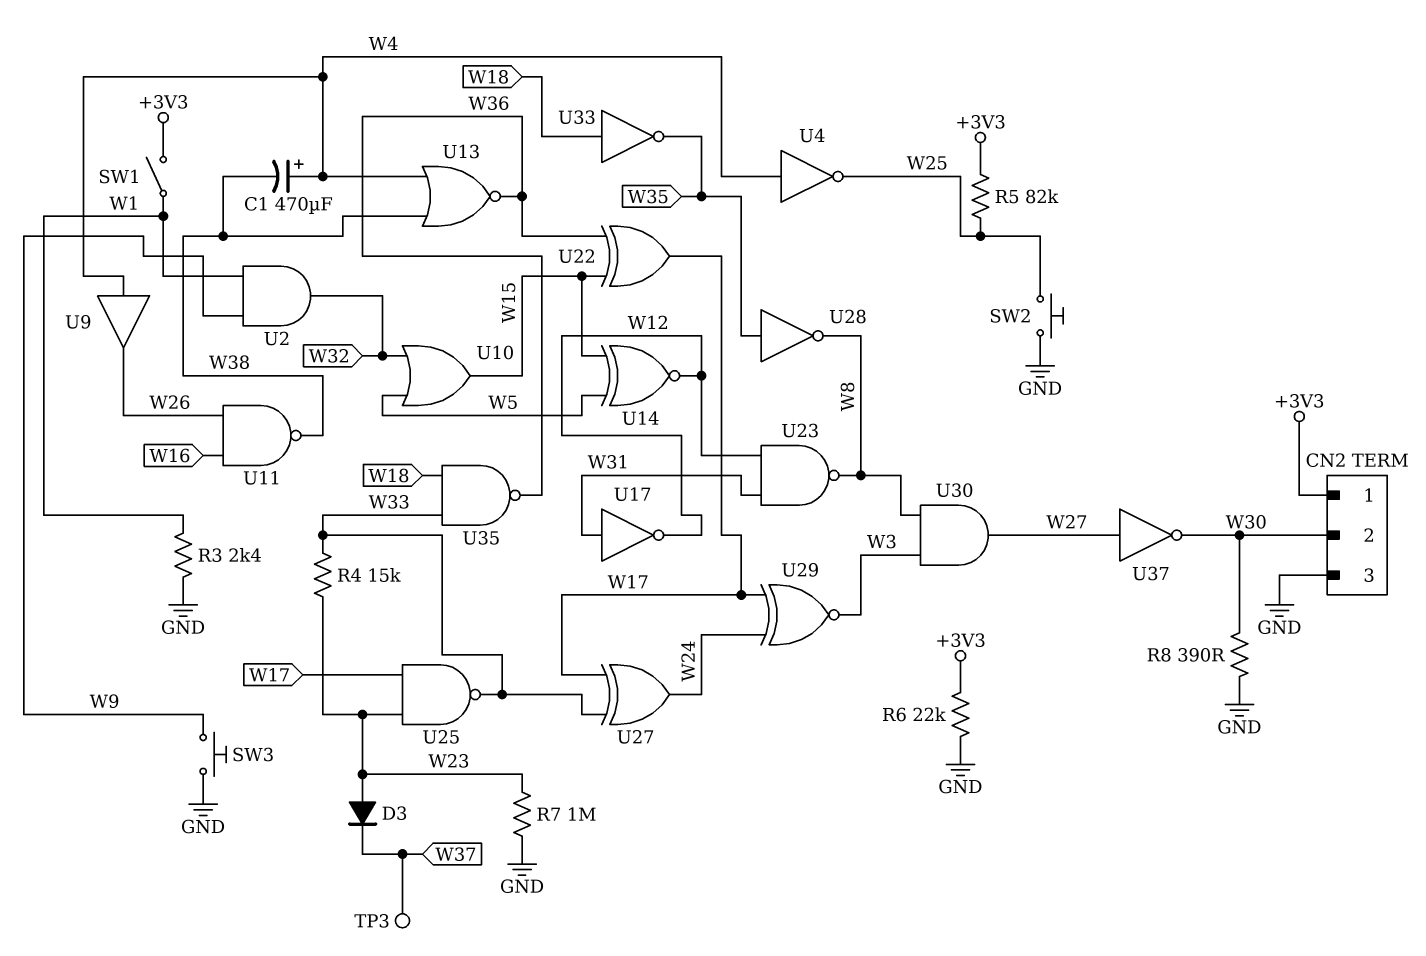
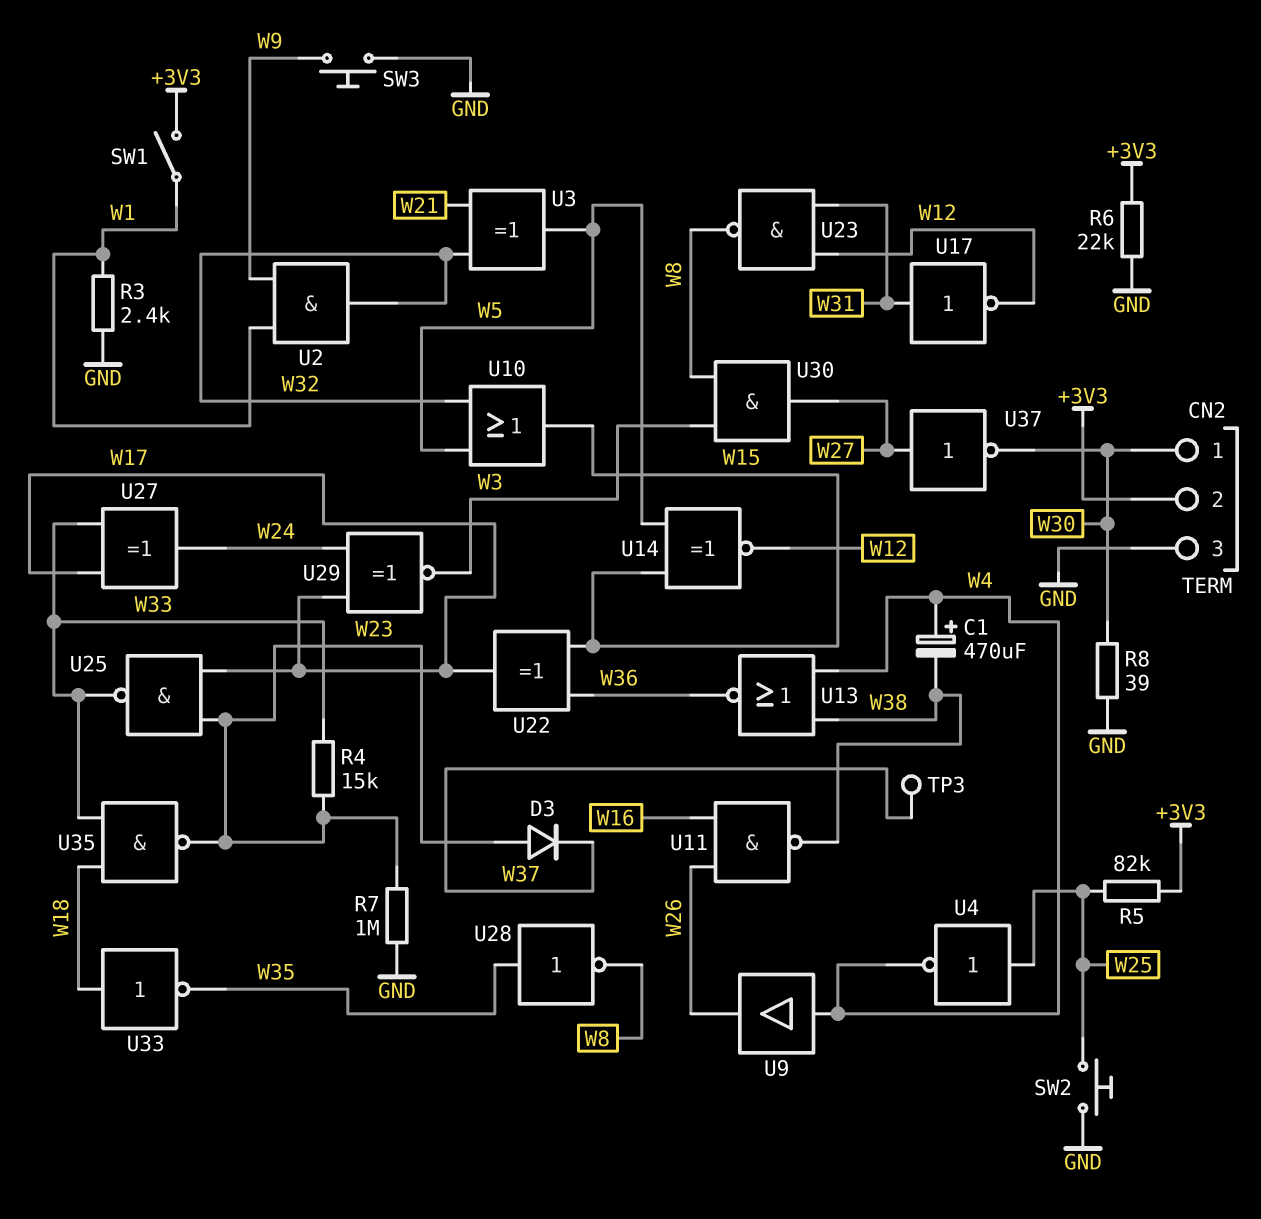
CN2 pin 1: +3V3 -> W30
CN2 pin 2: W30 -> +3V3
R8: 390 (GND, W30) -> 39 (GND, W30)
U3: none -> XOR (in W21, in W32, out W5)
U4: NOT (in W4, out W25) -> NOT (in W25, out W4)
U35: NAND (in W18, in W33, out W36) -> NAND (in W18, in W33, out W23)

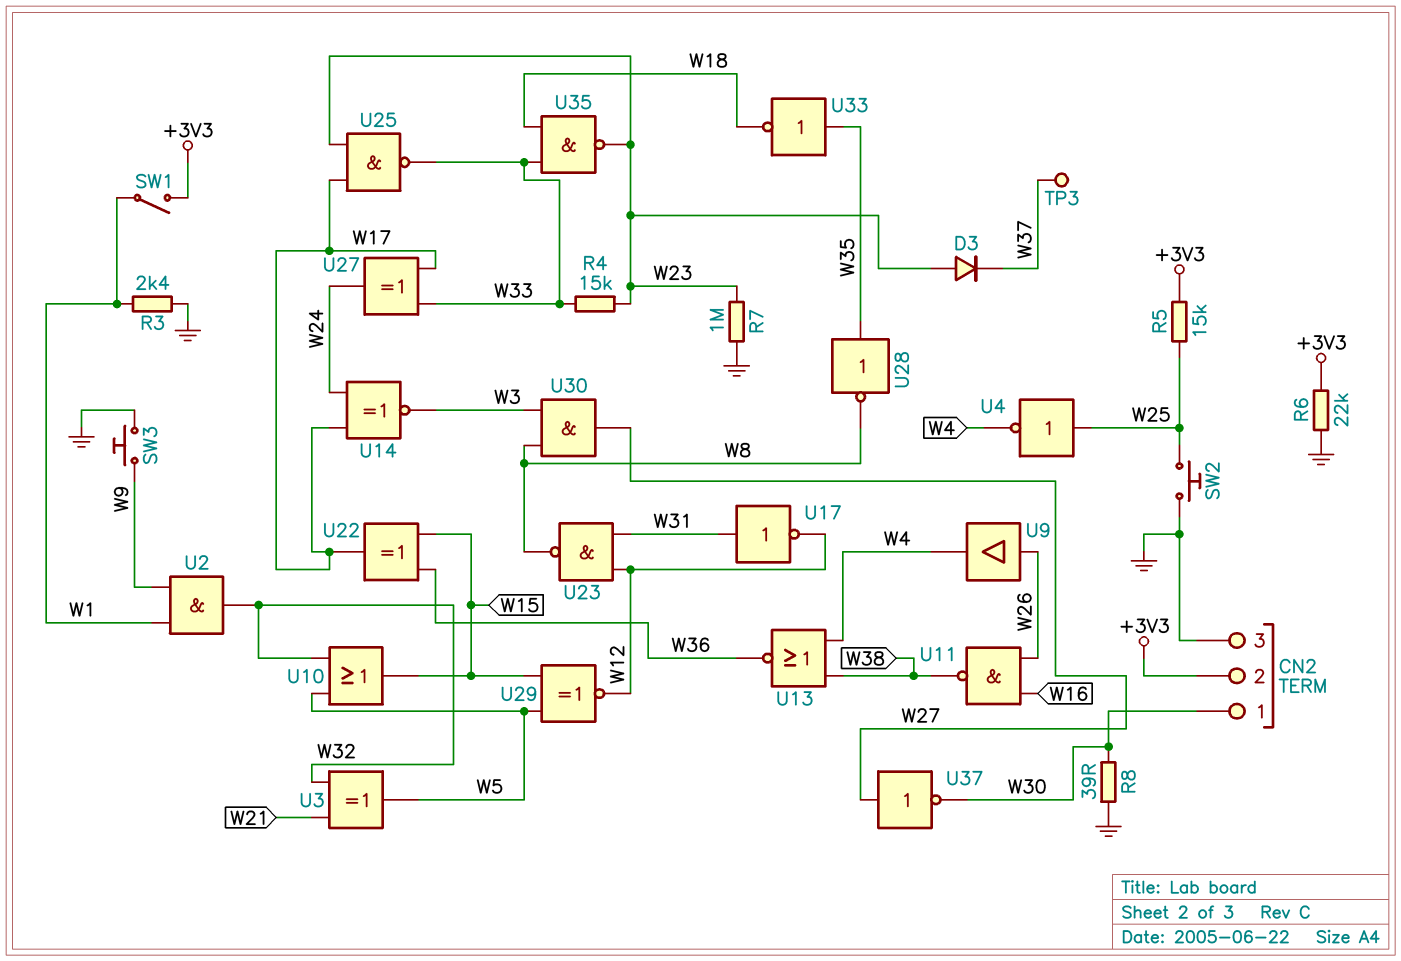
C1: 470uF (plus W4, minus W38) -> none
R5: 82k (+3V3, W25) -> 15k (+3V3, W25)
U9: buffer (in W4, out W26) -> buffer (in W26, out W4)
U14: XNOR (in W5, in W15, out W12) -> XNOR (in W17, in W24, out W3)
U29: XNOR (in W17, in W24, out W3) -> XNOR (in W5, in W15, out W12)
U33: NOT (in W18, out W35) -> NOT (in W35, out W18)

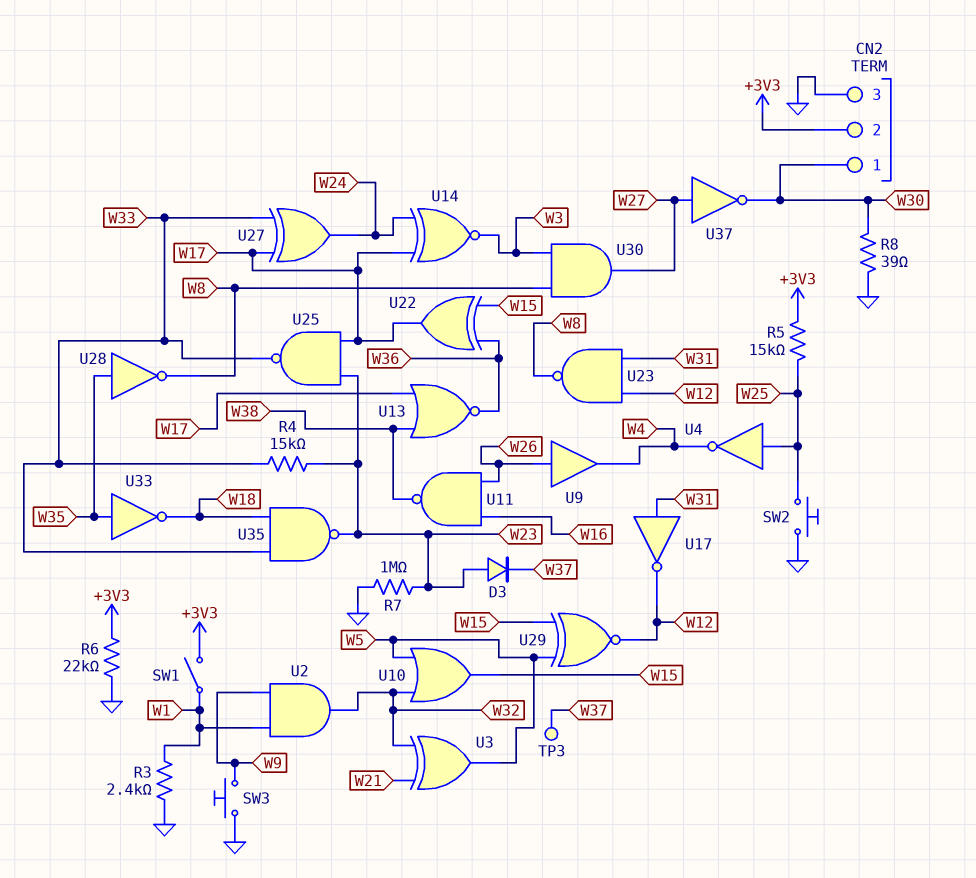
U13: NOR (in W4, in W38, out W36) -> NOR (in W17, in W38, out W36)

